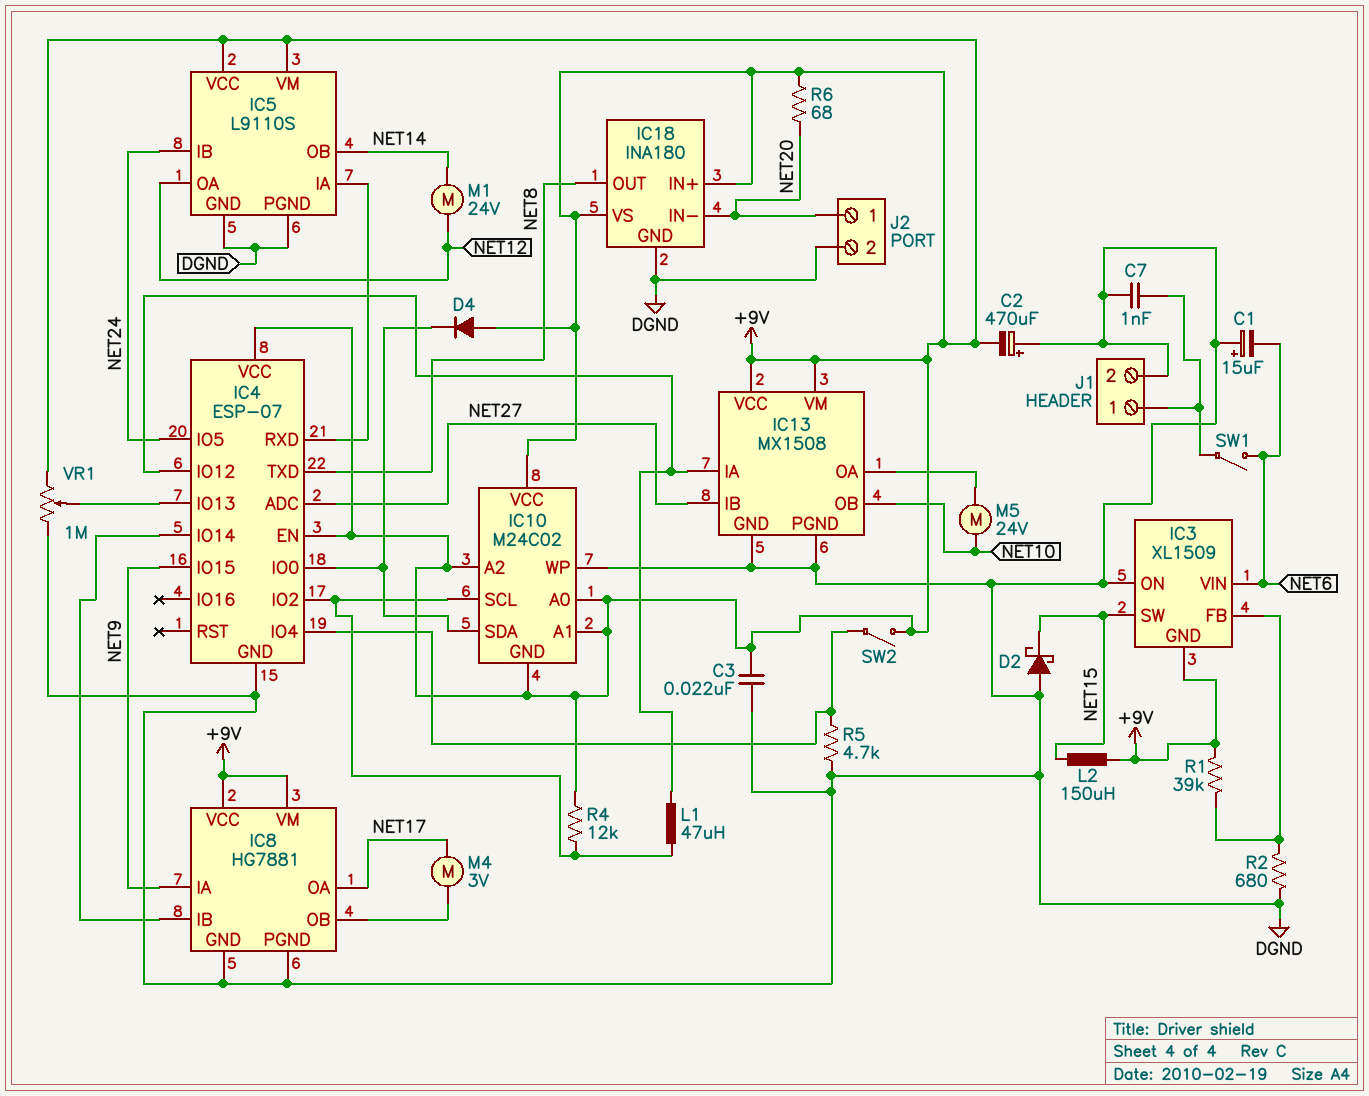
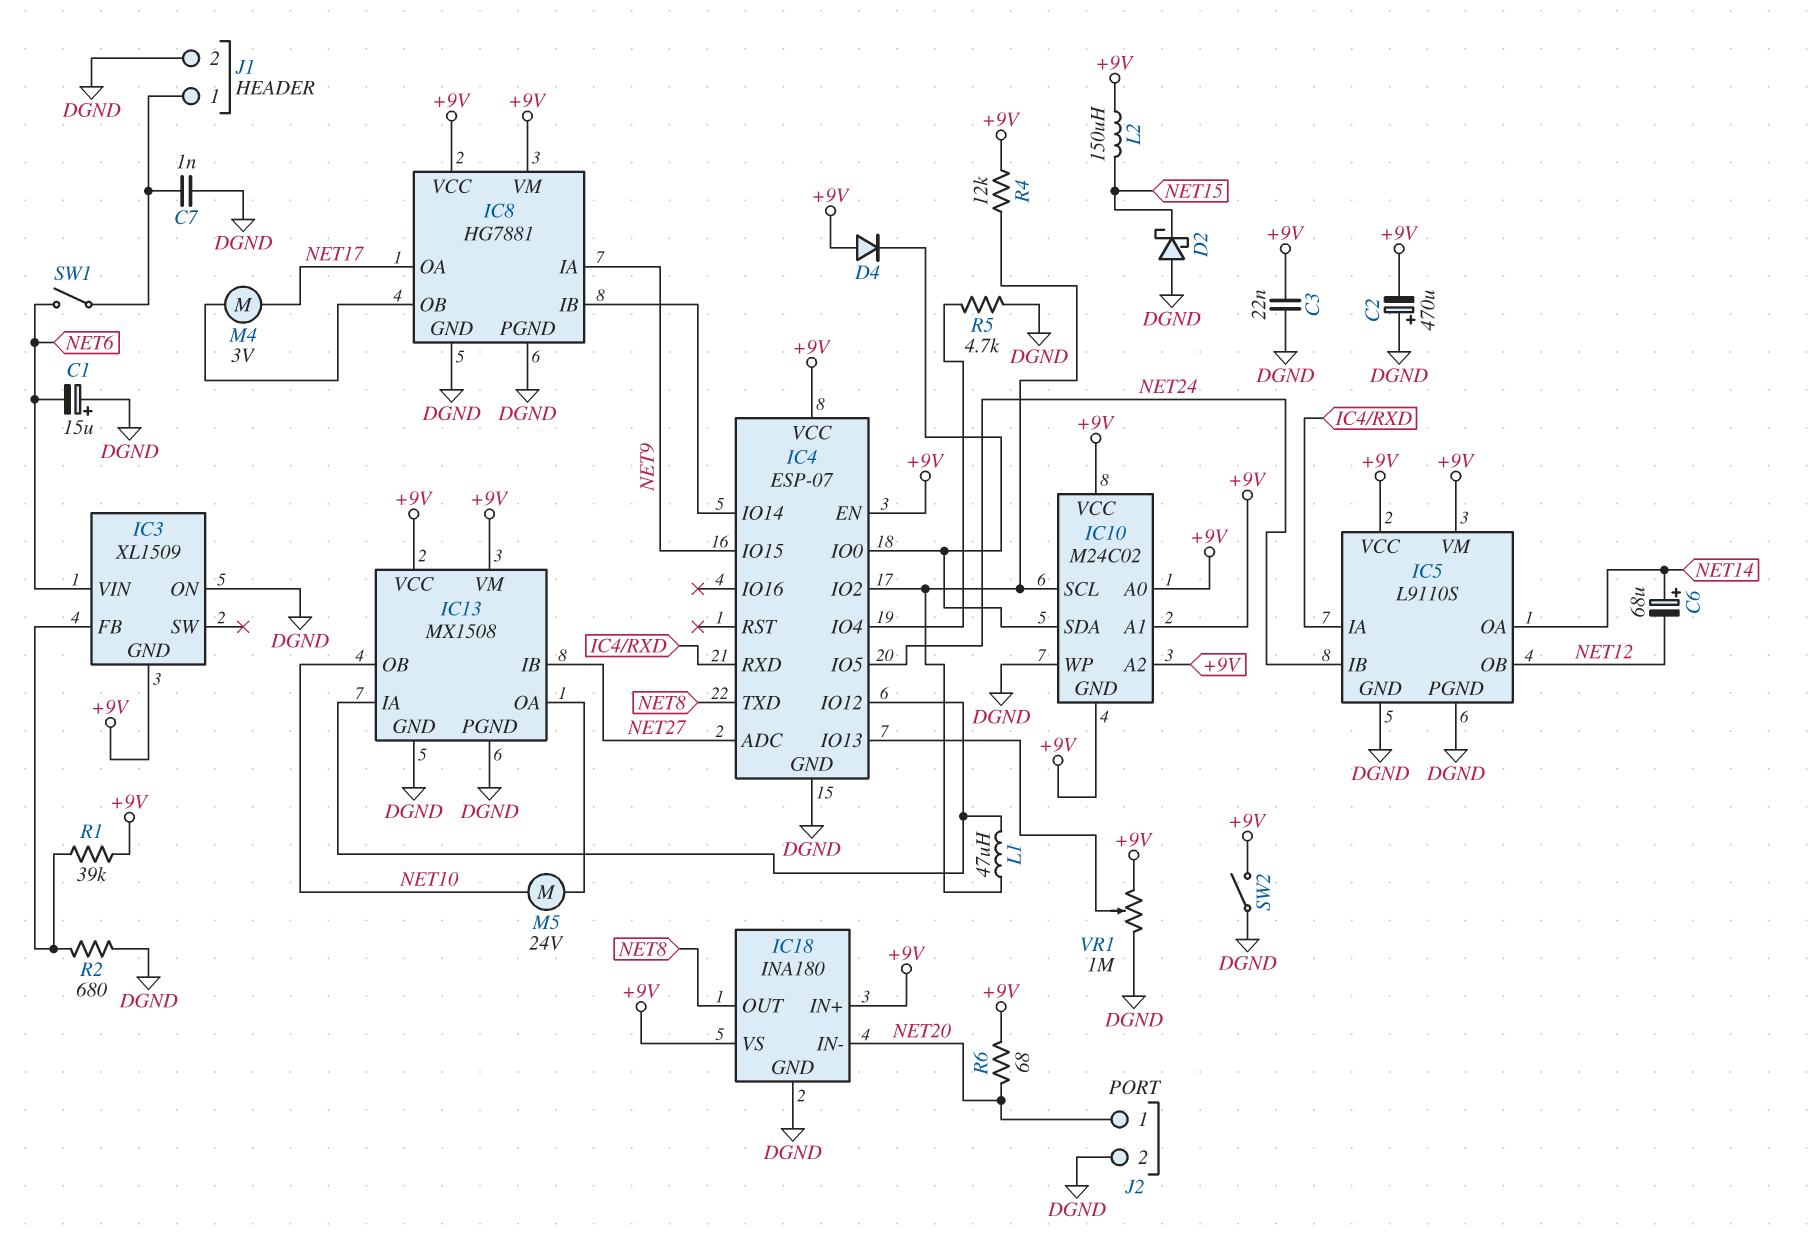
C6: none -> 68uF (plus NET14, minus NET12)
IC3 pin SW: NET15 -> none
IC5 pin OA: NET12 -> NET14
IC5 pin OB: NET14 -> NET12
M1: motor 24V (NET12, NET14) -> none
SW2: switch (+9V, IC4/IO4) -> switch (+9V, DGND)

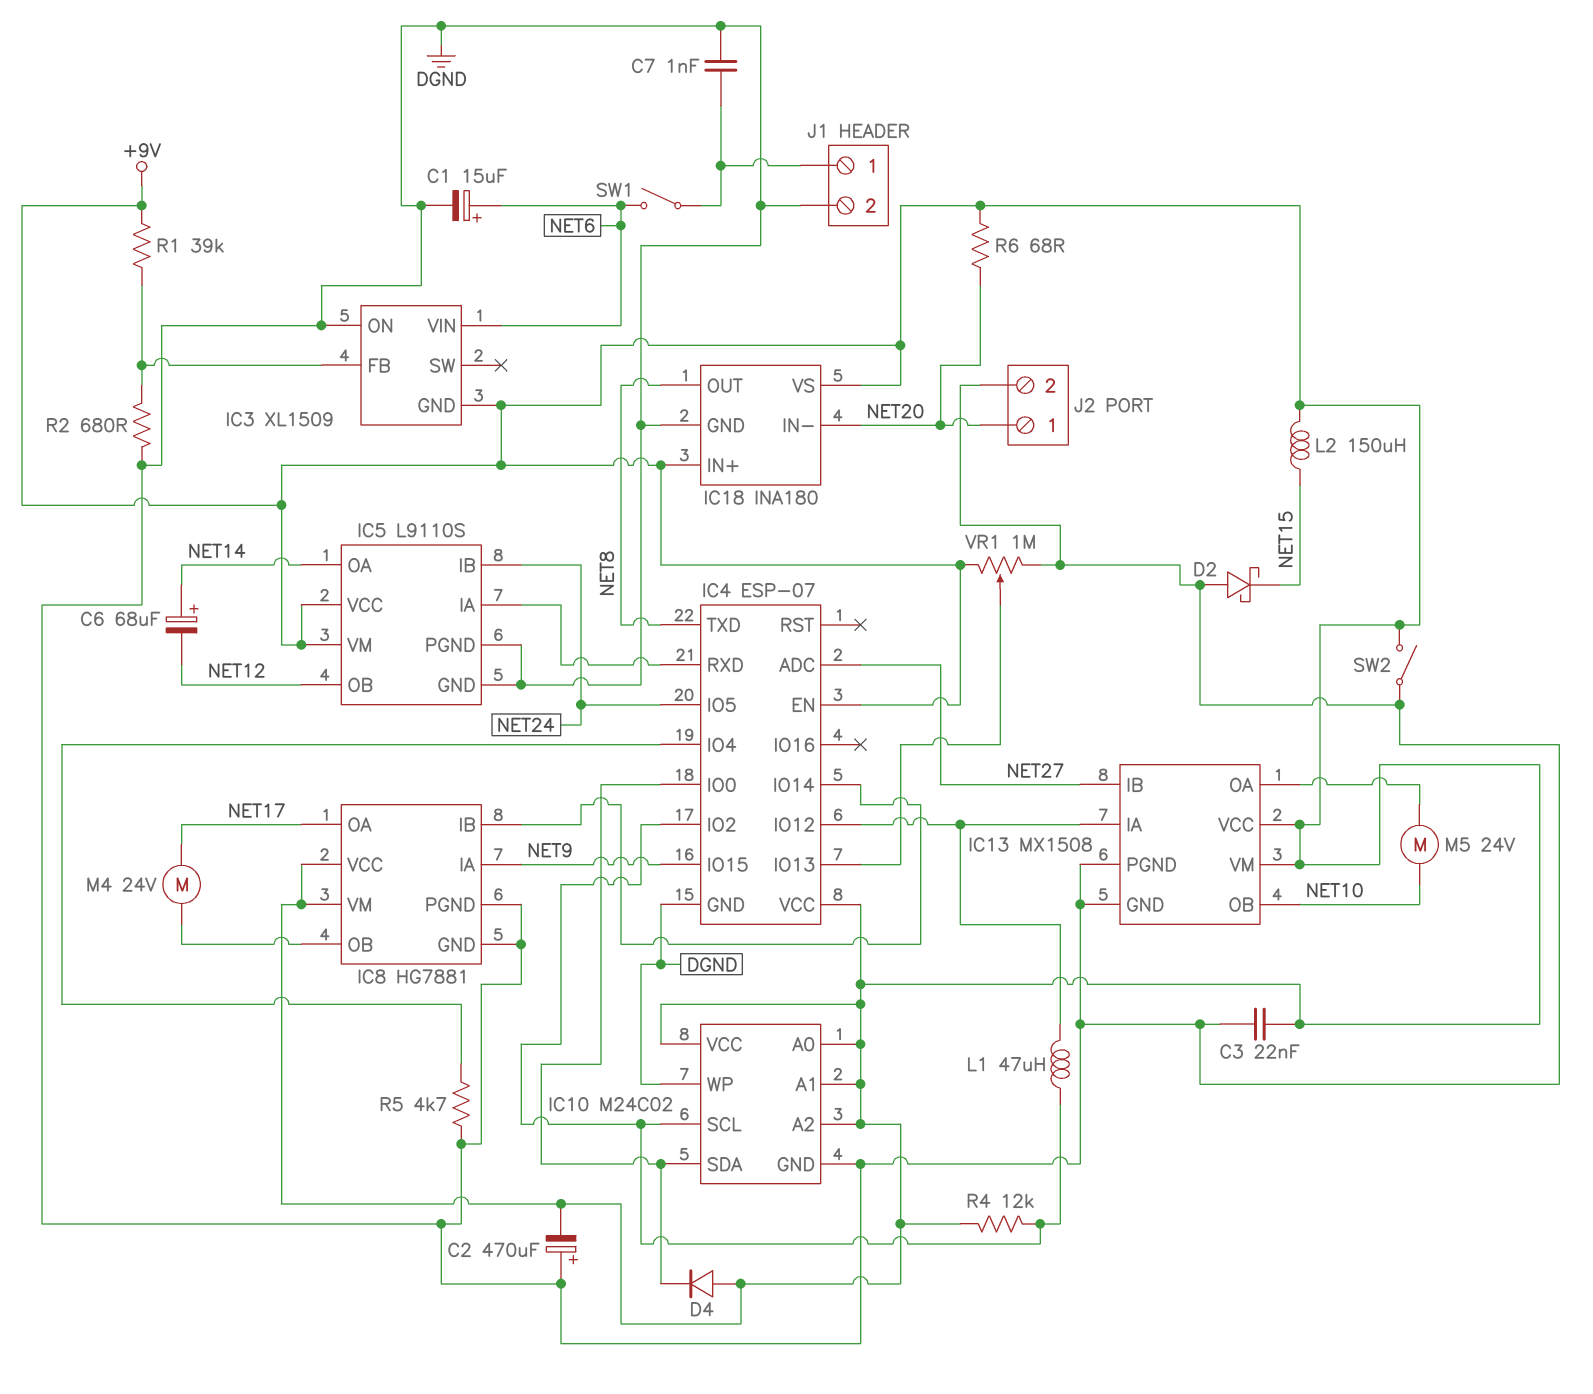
C1: 15uF (plus DGND, minus NET6) -> 15uF (plus NET6, minus DGND)
IC10 pin GND: +9V -> DGND
M4: motor 3V (IC8/OB, NET17) -> motor 24V (IC8/OB, NET17)

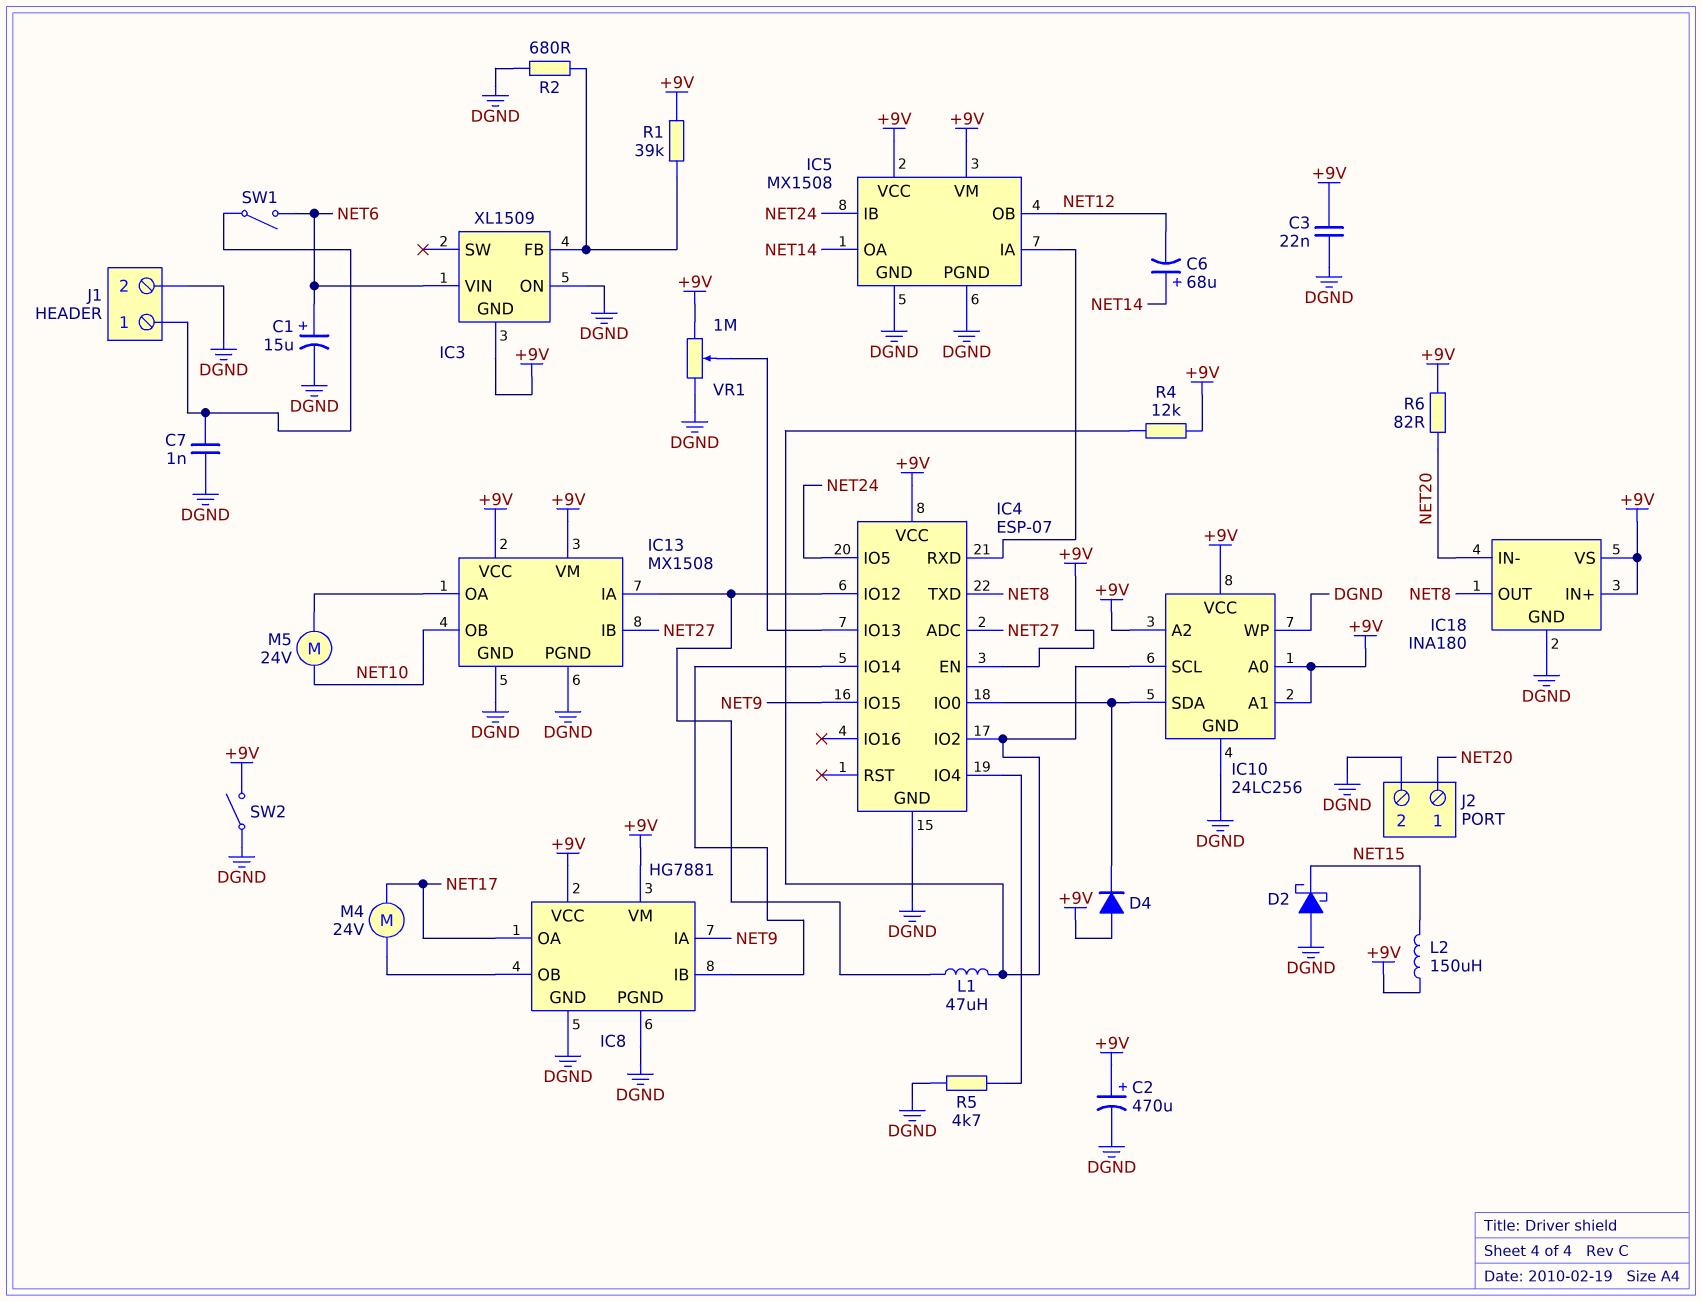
C2: 470uF (plus DGND, minus +9V) -> 470uF (plus +9V, minus DGND)
IC5: L9110S -> MX1508
IC10: M24C02 -> 24LC256
R6: 68 (+9V, NET20) -> 82 (+9V, NET20)

